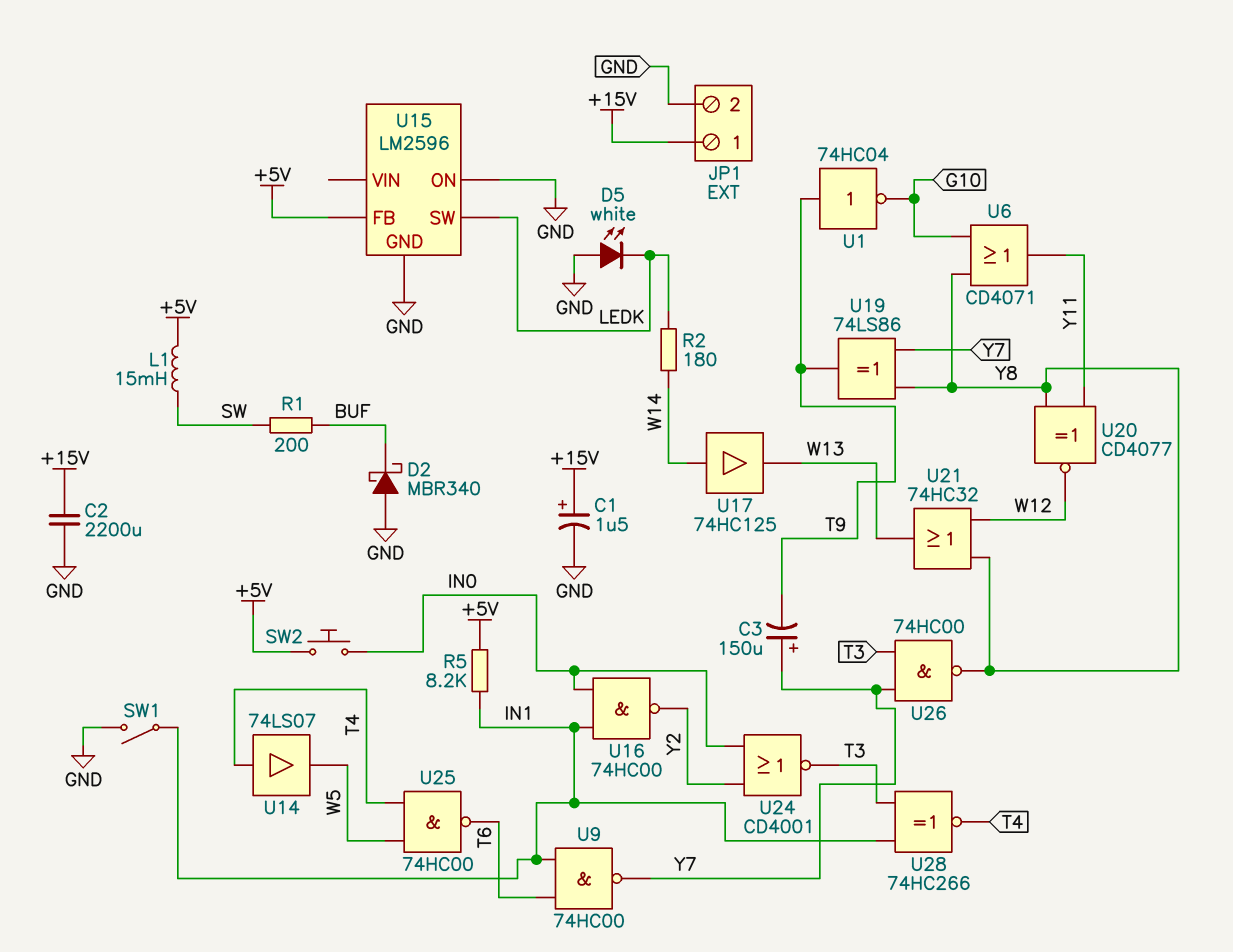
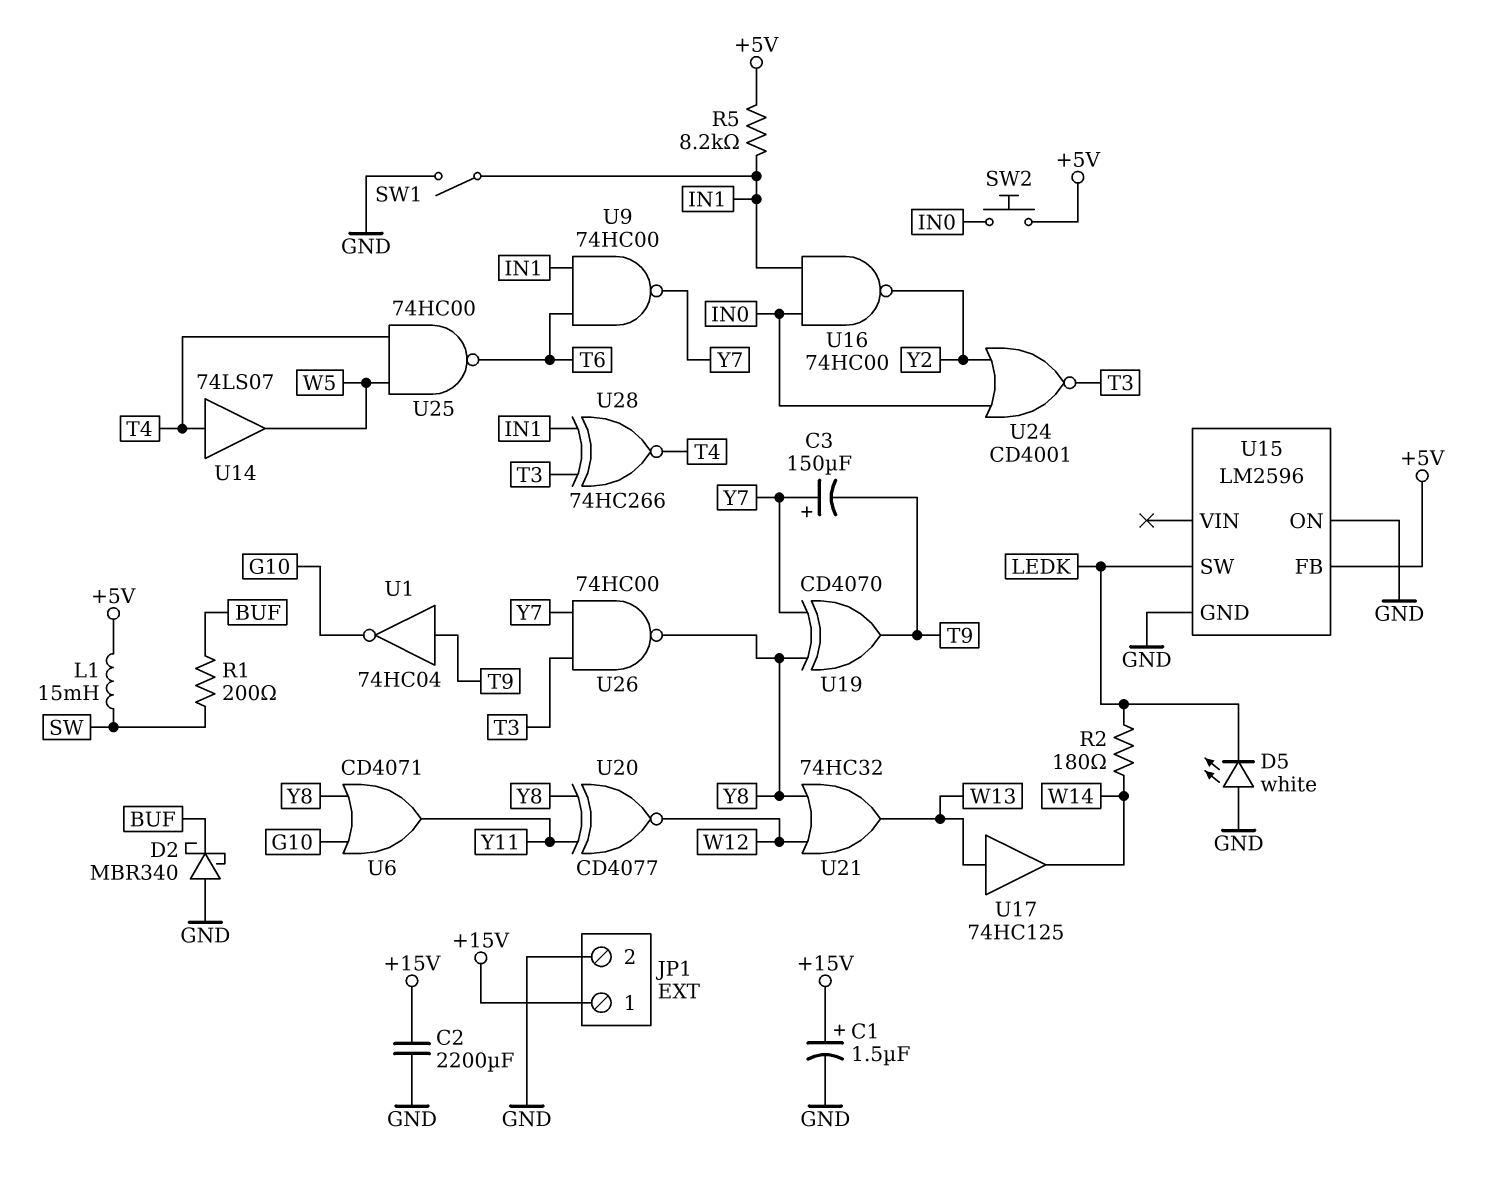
U17: buffer 74HC125 (in W14, out W13) -> buffer 74HC125 (in W13, out W14)
U19: XOR 74LS86 (in Y7, in Y8, out T9) -> XOR CD4070 (in Y7, in Y8, out T9)

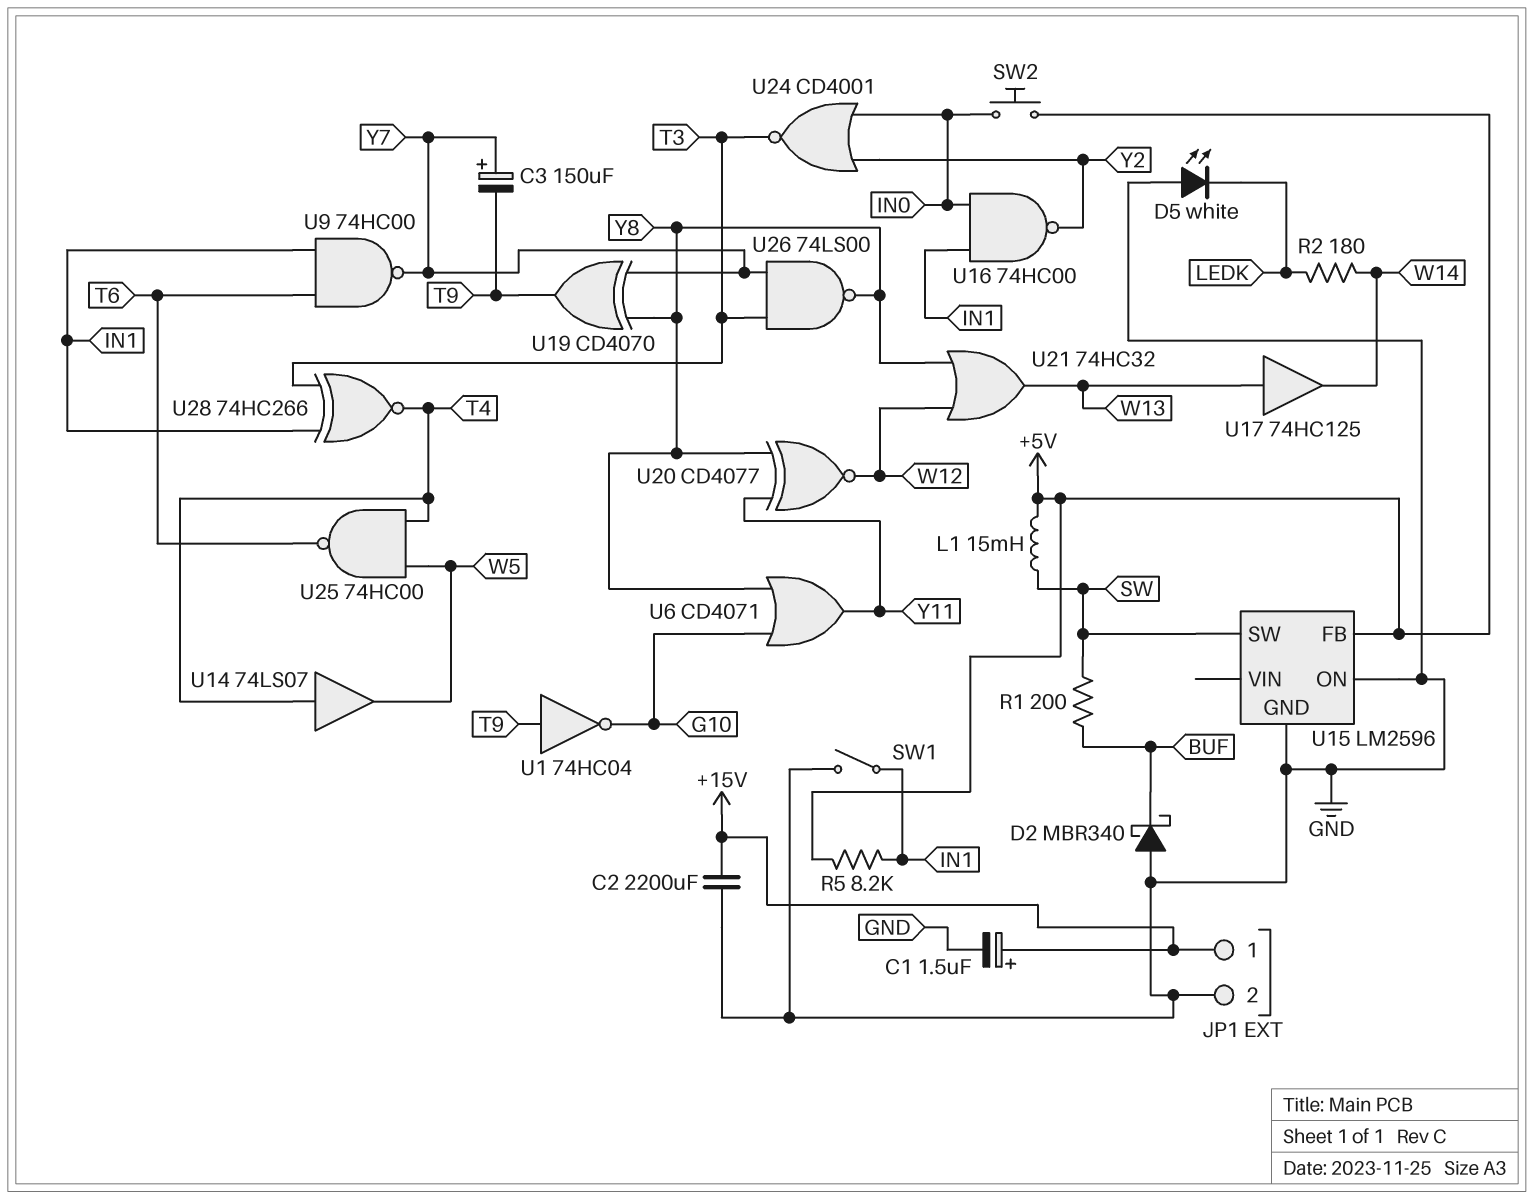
U15 pin SW: LEDK -> SW
U26: NAND 74HC00 (in T3, in Y7, out Y8) -> NAND 74LS00 (in T3, in Y7, out Y8)

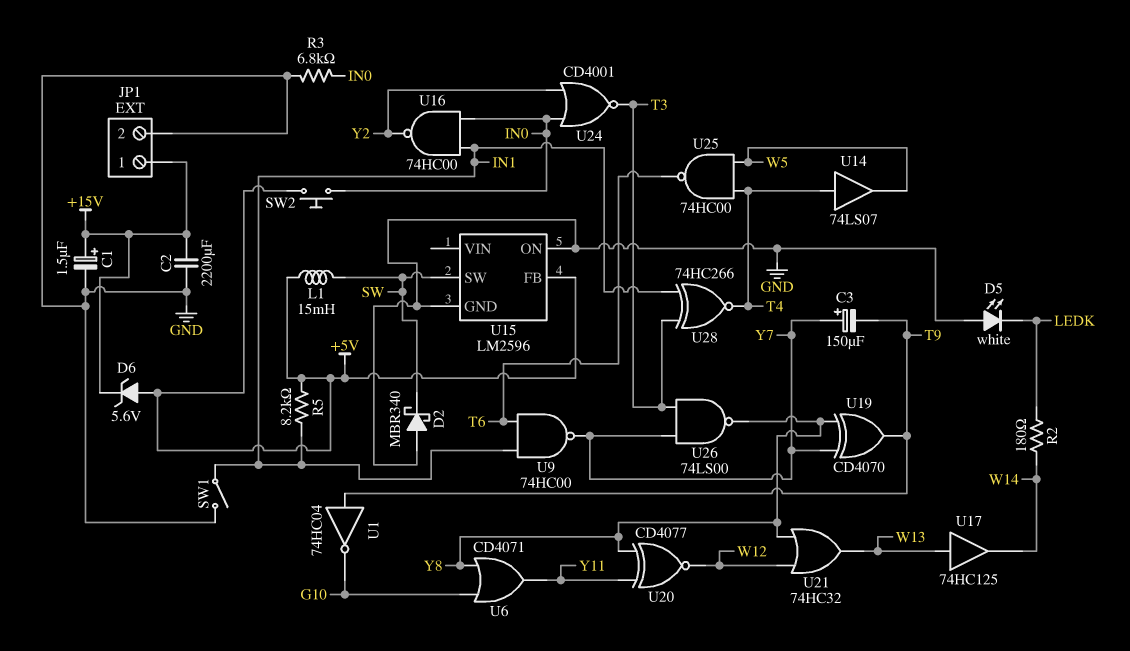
D2: schottky MBR340 (A GND, K BUF) -> schottky MBR340 (A GND, K SW)
D6: none -> zener 5.6V (A +5V, K +15V)
R1: 200 (BUF, SW) -> none
R3: none -> 6.8k (GND, IN0)

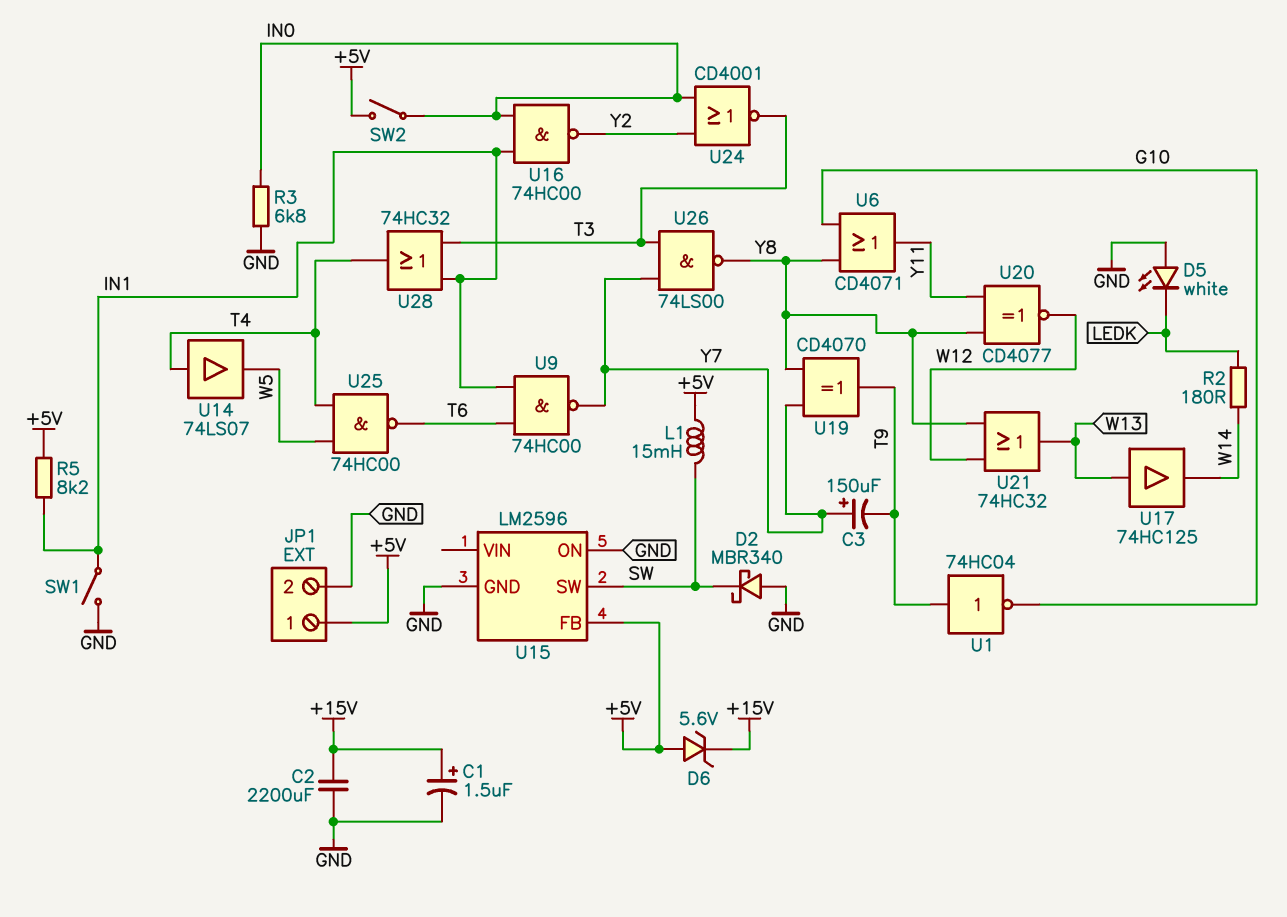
JP1 pin 1: +15V -> +5V
SW2: button (+5V, IN0) -> switch (+5V, IN0)
U28: XNOR 74HC266 (in IN1, in T3, out T4) -> OR 74HC32 (in IN1, in T3, out T4)

